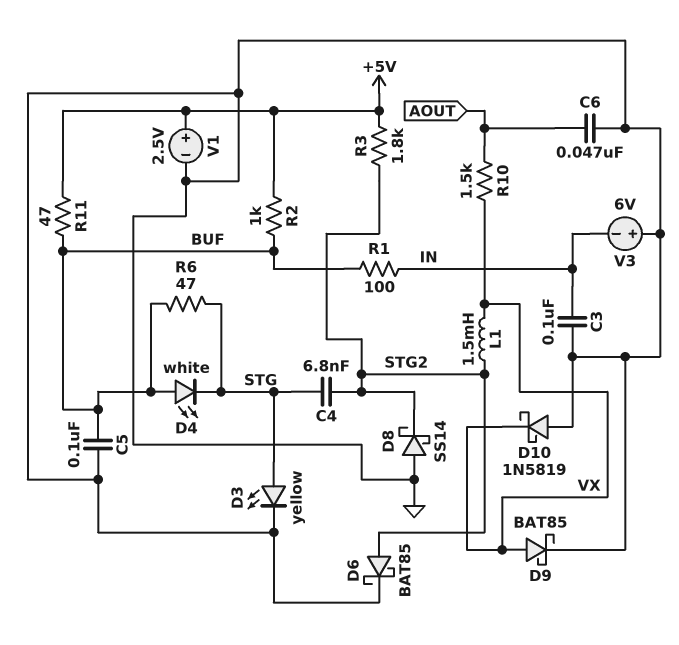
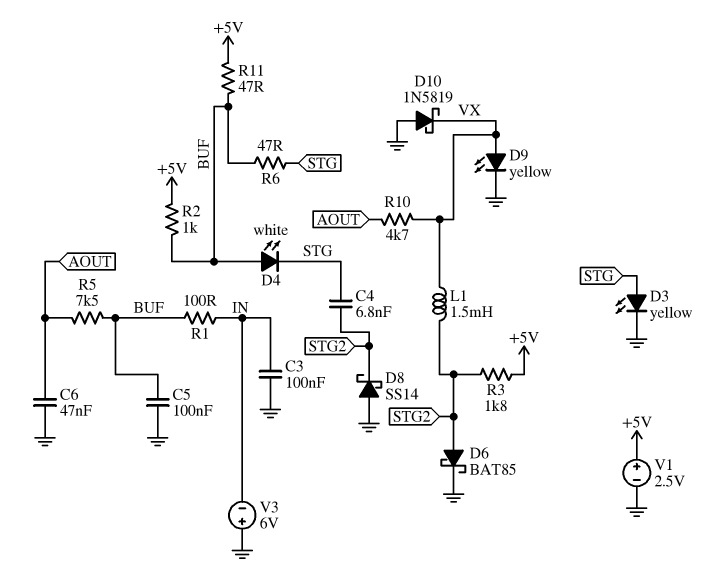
D9: schottky BAT85 (A VX, K GND) -> LED yellow (A VX, K GND)
R5: none -> 7.5k (AOUT, BUF)
R10: 1.5k (AOUT, VX) -> 4.7k (AOUT, VX)

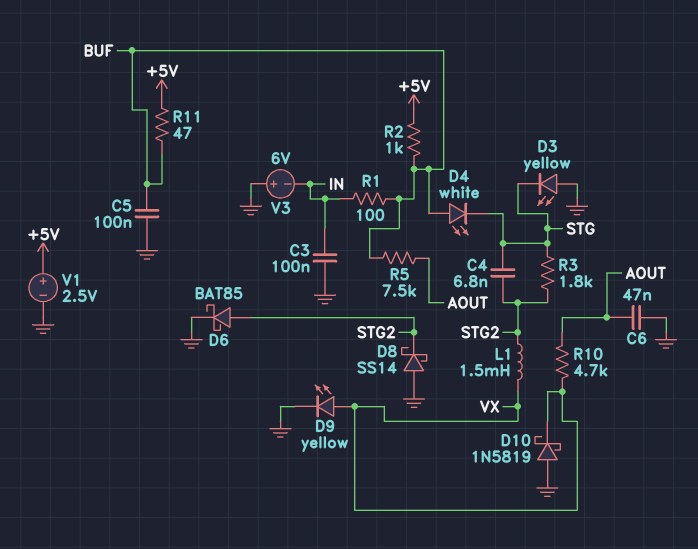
D3: LED yellow (A STG, K GND) -> LED yellow (A GND, K STG)
R3: 1.8k (+5V, STG2) -> 1.8k (STG, STG2)
R6: 47 (BUF, STG) -> none

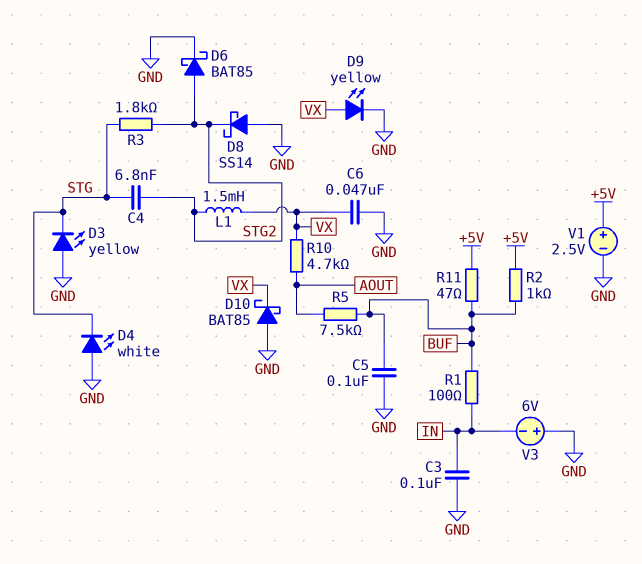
C6: 47nF (AOUT, GND) -> 47nF (GND, VX)
D4: LED white (A BUF, K STG) -> LED white (A GND, K STG)
D10: schottky 1N5819 (A GND, K VX) -> schottky BAT85 (A GND, K VX)

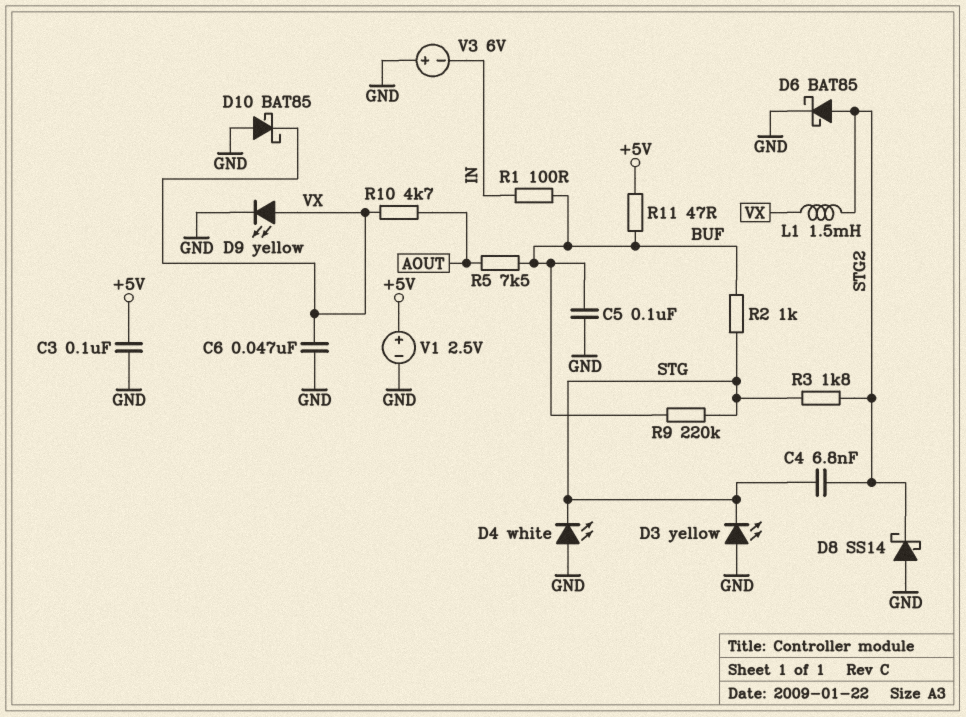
C3: 100nF (GND, IN) -> 100nF (+5V, GND)
R2: 1k (+5V, BUF) -> 1k (BUF, STG)
R9: none -> 220k (BUF, STG)

